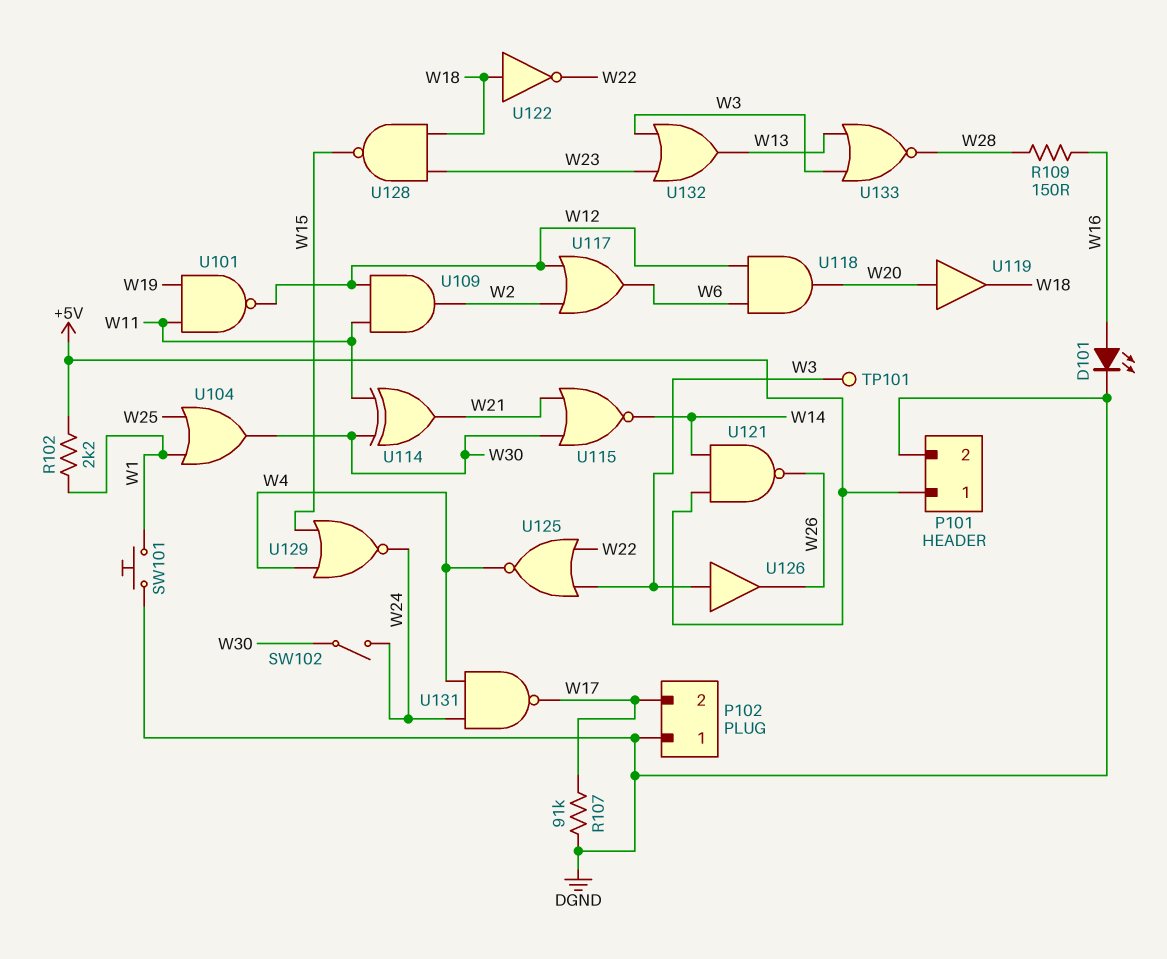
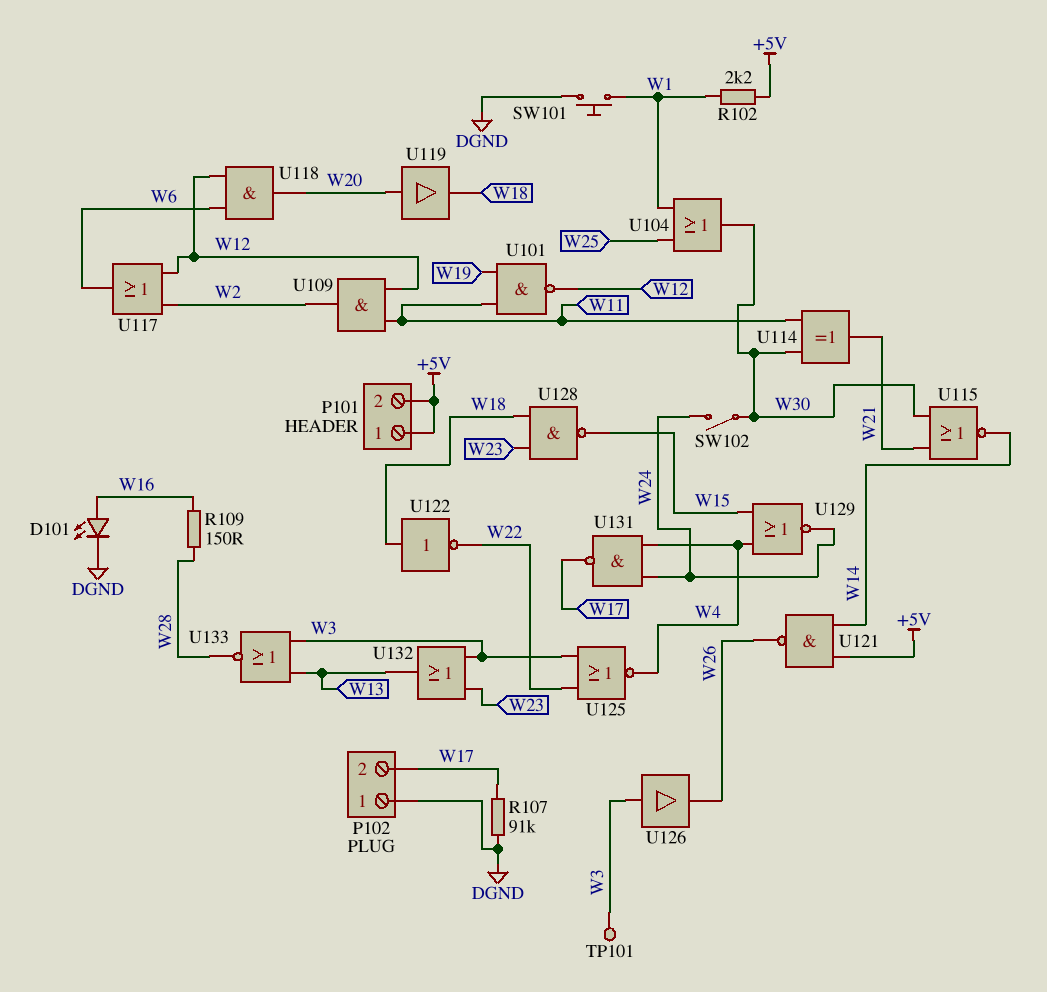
P101 pin 2: DGND -> +5V

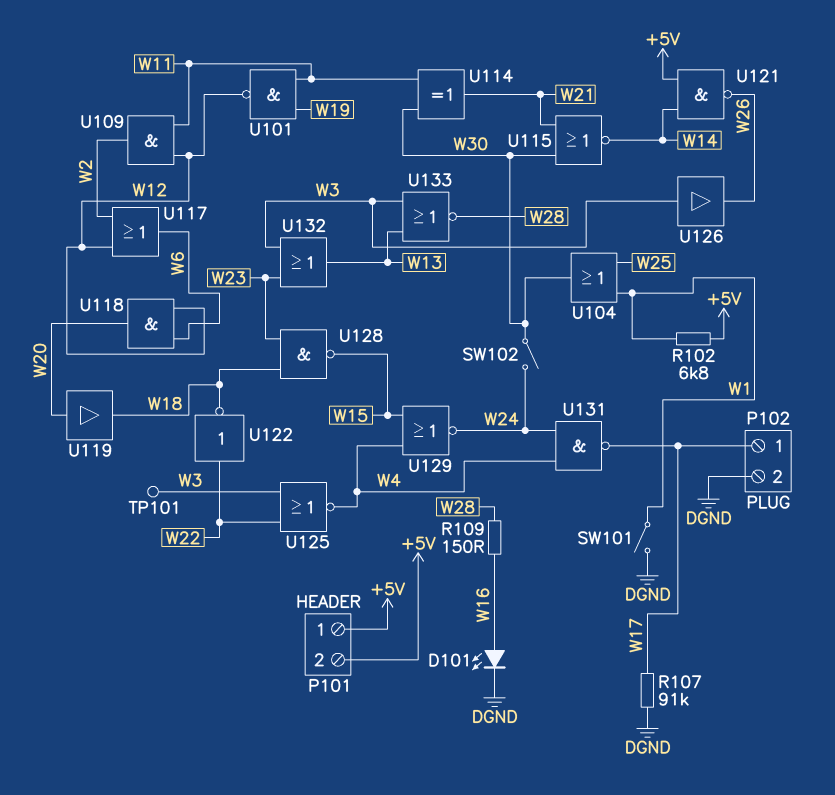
P102 pin 1: DGND -> W17
P102 pin 2: W17 -> DGND
R102: 2.2k (+5V, W1) -> 6.8k (+5V, W1)
SW101: button (DGND, W1) -> switch (DGND, W1)
U122: NOT (in W18, out W22) -> NOT (in W22, out W18)

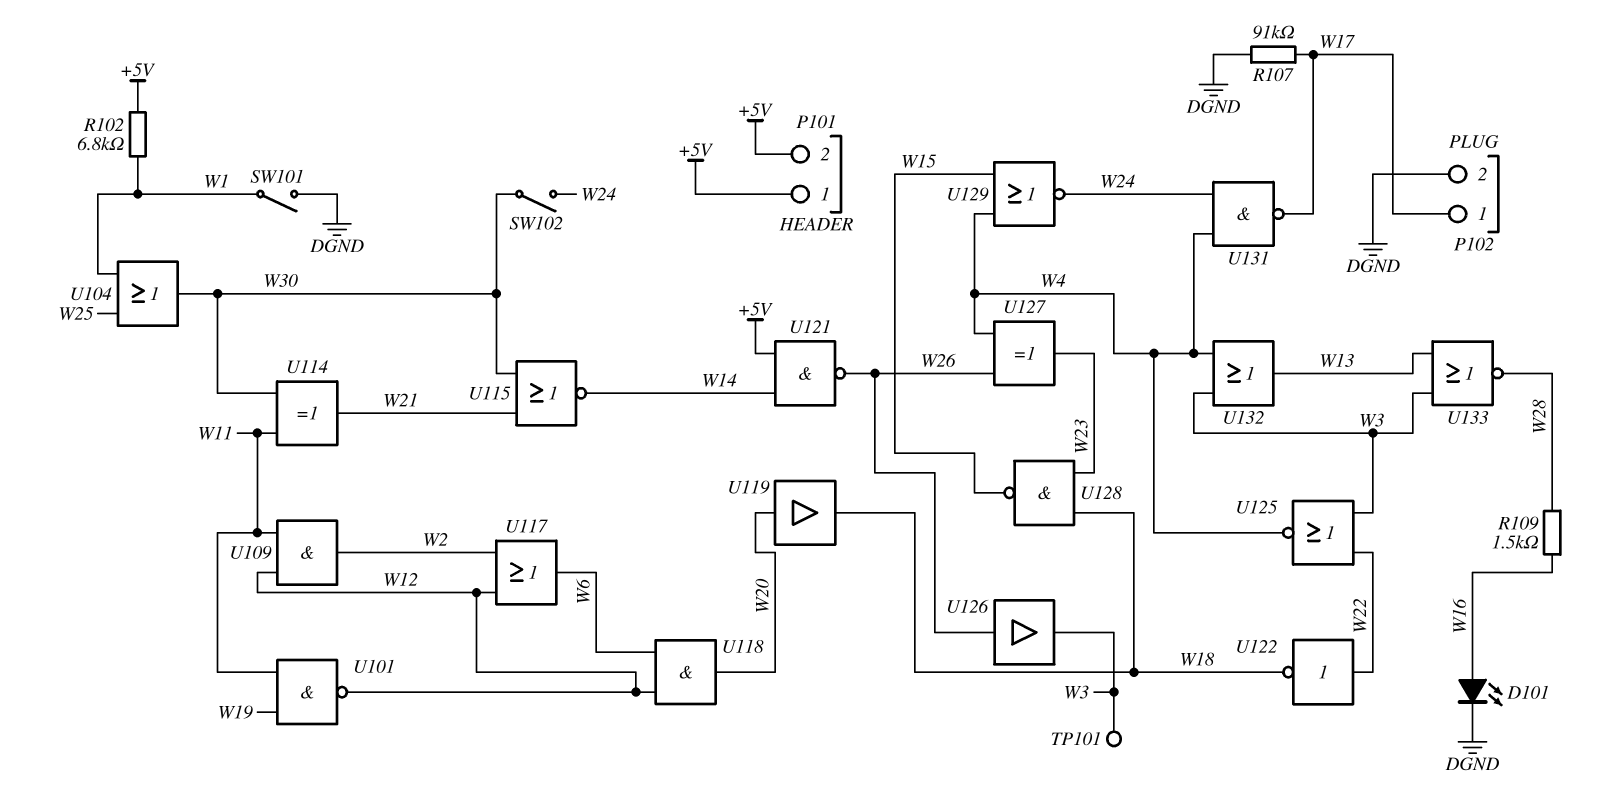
R109: 150 (W16, W28) -> 1.5k (W16, W28)
U126: buffer (in W3, out W26) -> buffer (in W26, out W3)
U127: none -> XOR (in W4, in W26, out W23)
U132: OR (in W3, in W23, out W13) -> OR (in W3, in W4, out W13)

